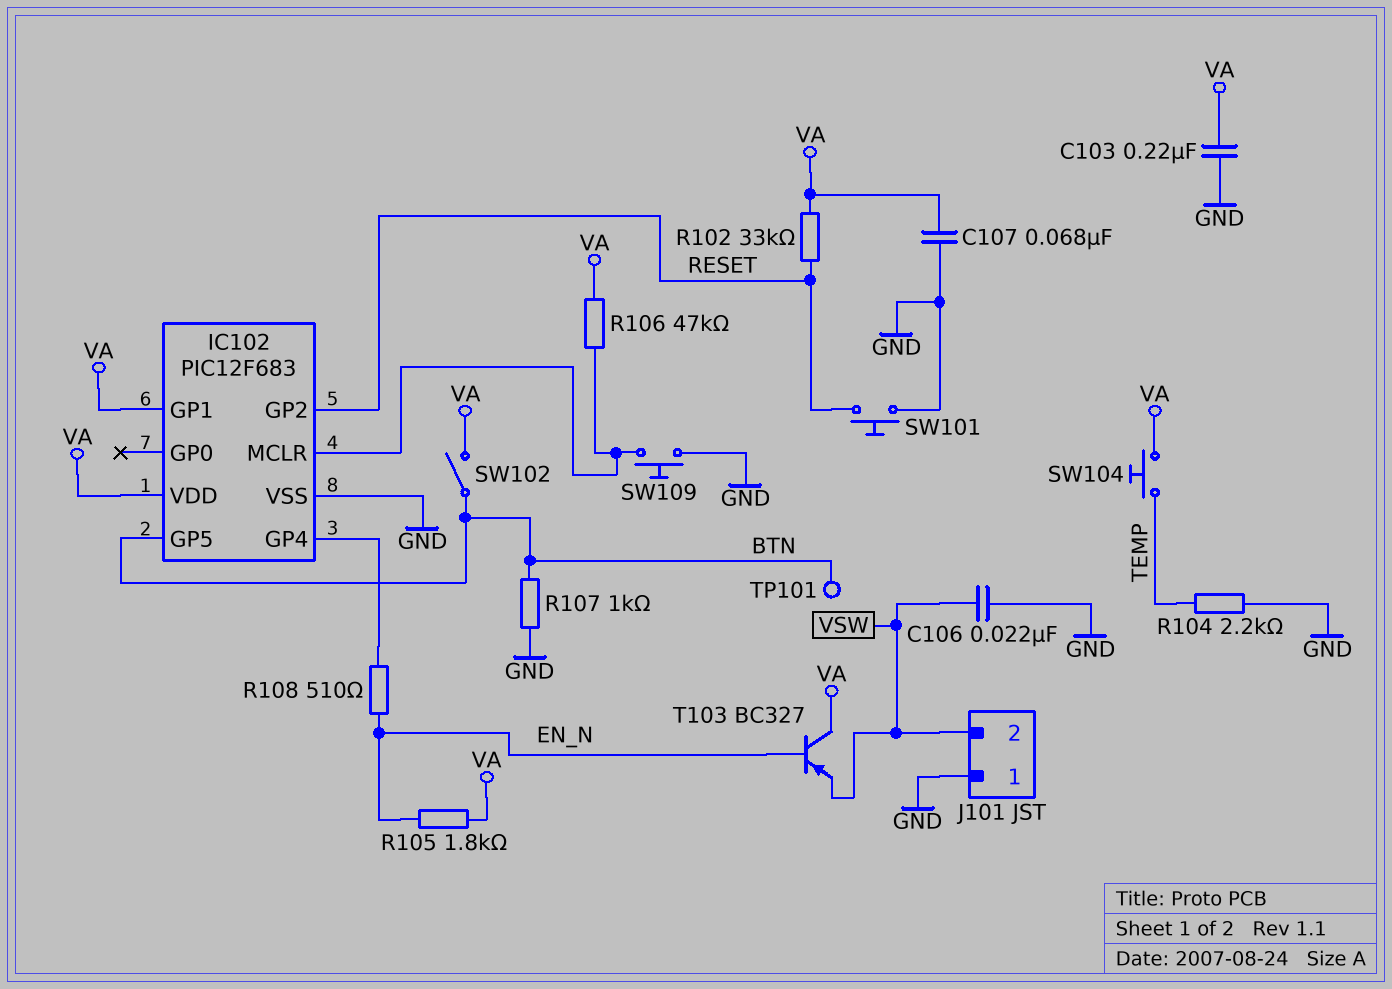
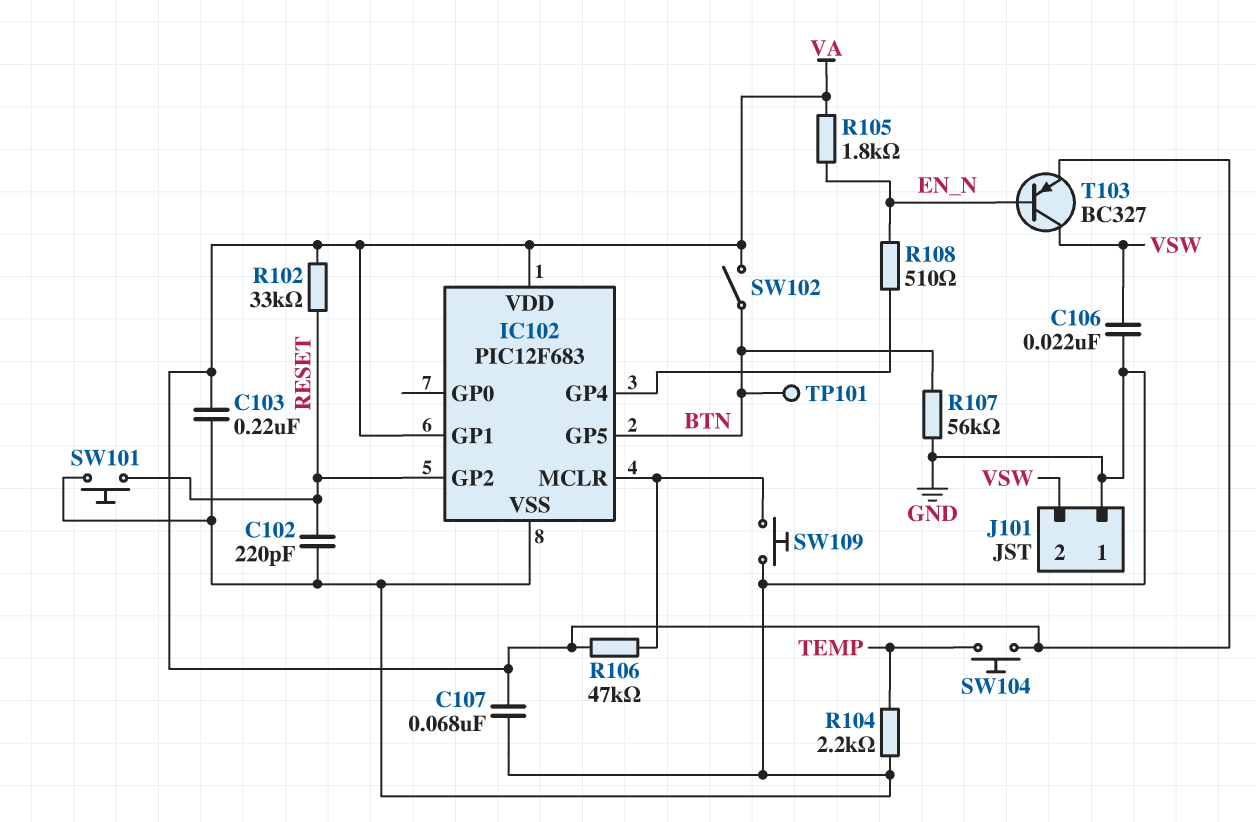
C102: none -> 220pF (GND, RESET)
R107: 1k (BTN, GND) -> 56k (BTN, GND)
T103: PNP BC327 (B EN_N, C VA, E VSW) -> PNP BC327 (B EN_N, C VSW, E VA)

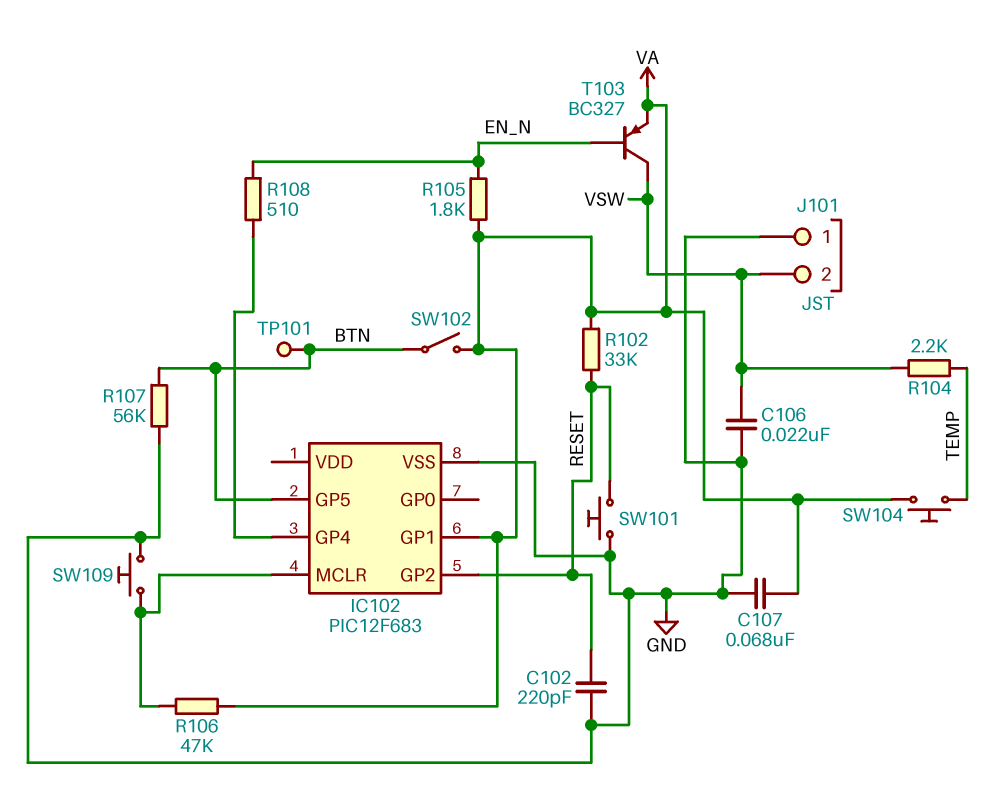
C103: 220nF (GND, VA) -> none
IC102 pin VDD: VA -> none
R104: 2.2k (GND, TEMP) -> 2.2k (TEMP, VSW)

